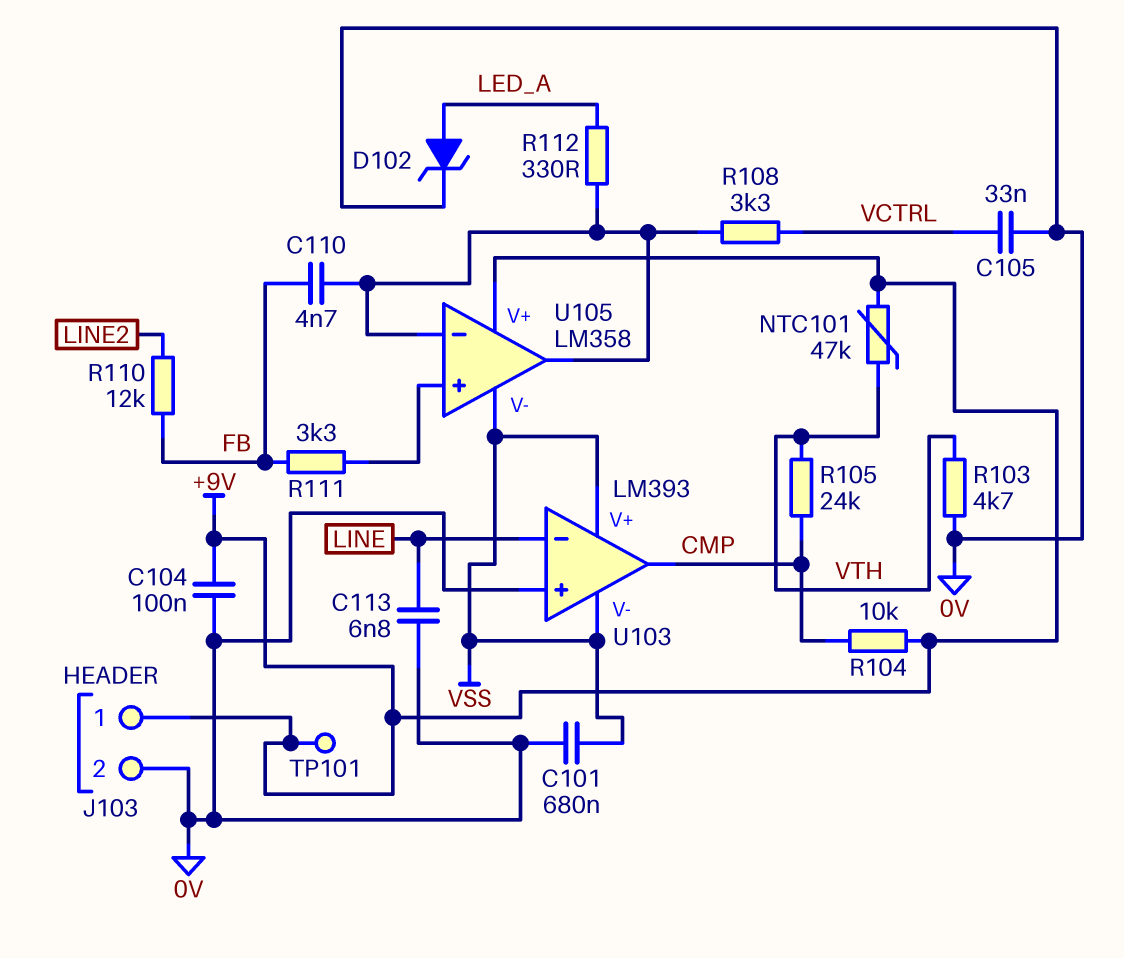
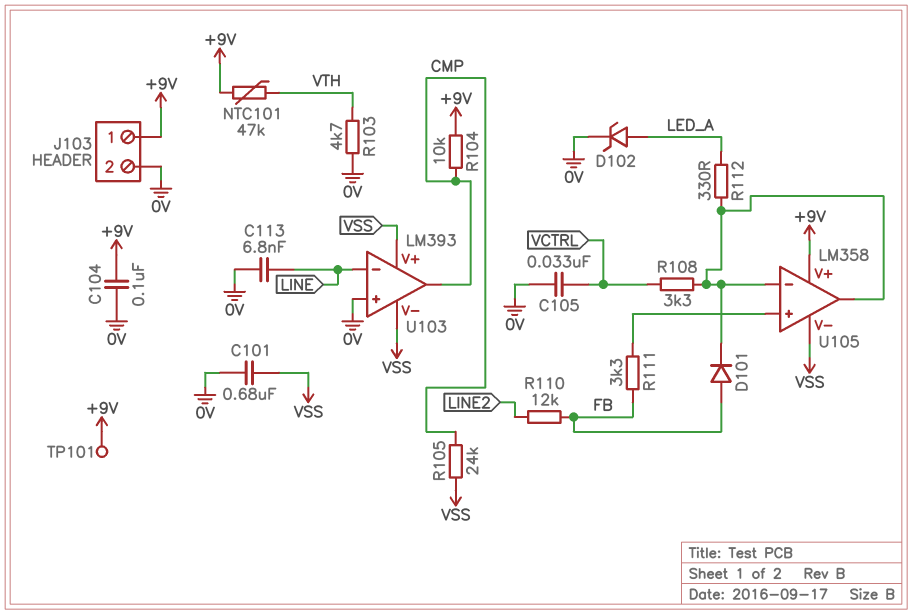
C110: 4.7nF (FB, U105/in-) -> none
D101: none -> diode (A FB, K U105/in-)
R105: 24k (CMP, VTH) -> 24k (CMP, VSS)

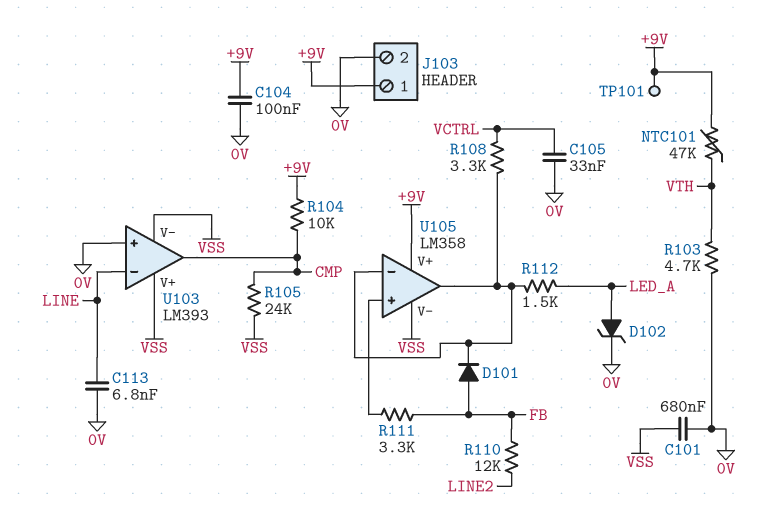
R112: 330 (LED_A, U105/in-) -> 1.5k (LED_A, U105/in-)

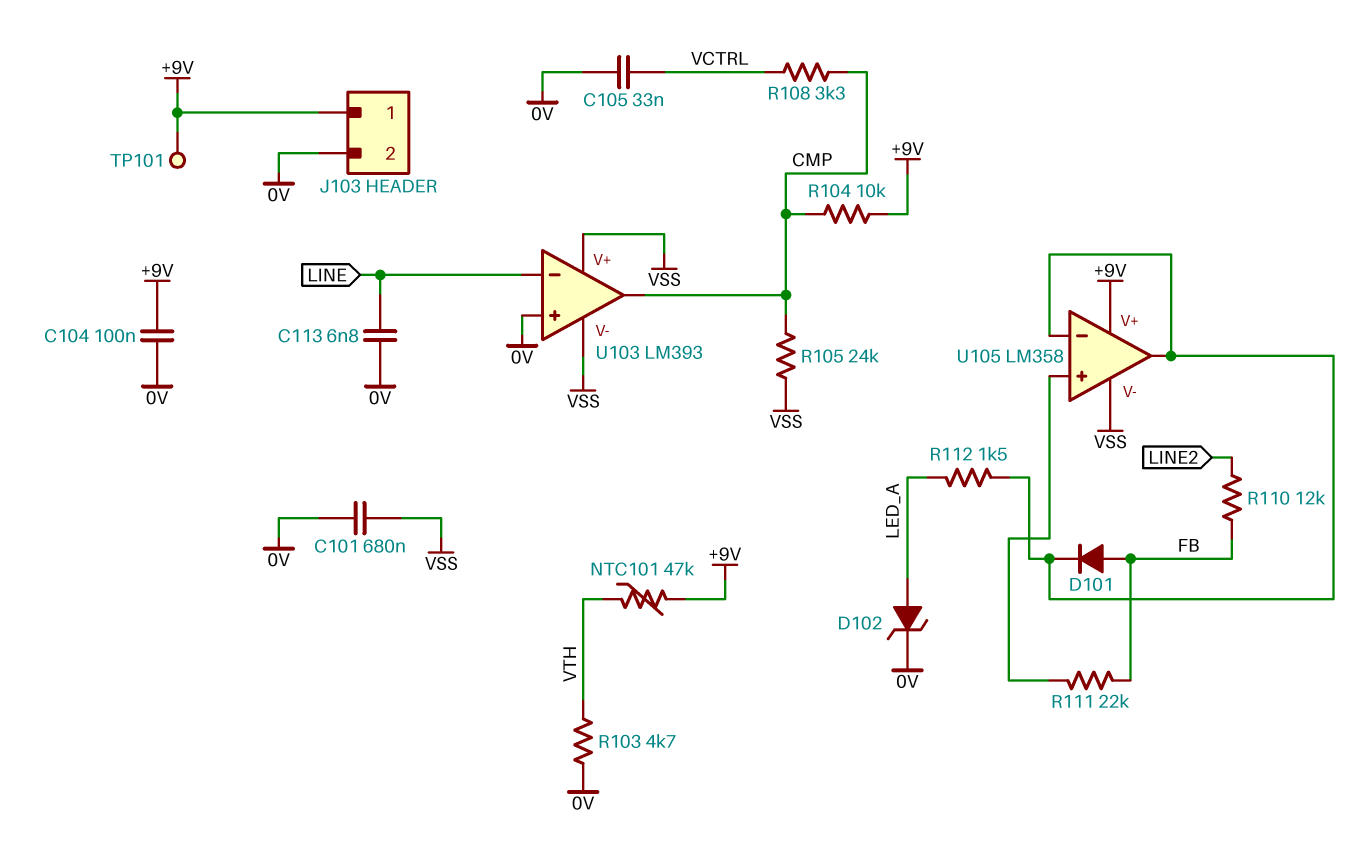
R108: 3.3k (U105/in-, VCTRL) -> 3.3k (CMP, VCTRL)
R111: 3.3k (FB, U105/in+) -> 22k (FB, U105/in+)

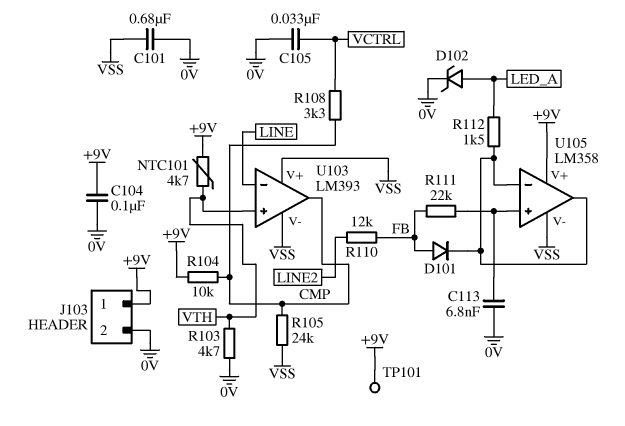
C113: 6.8nF (0V, LINE) -> 6.8nF (0V, U105/in+)
NTC101: 47k (+9V, VTH) -> 4.7k (+9V, VTH)
U103 pin in+: 0V -> VTH

